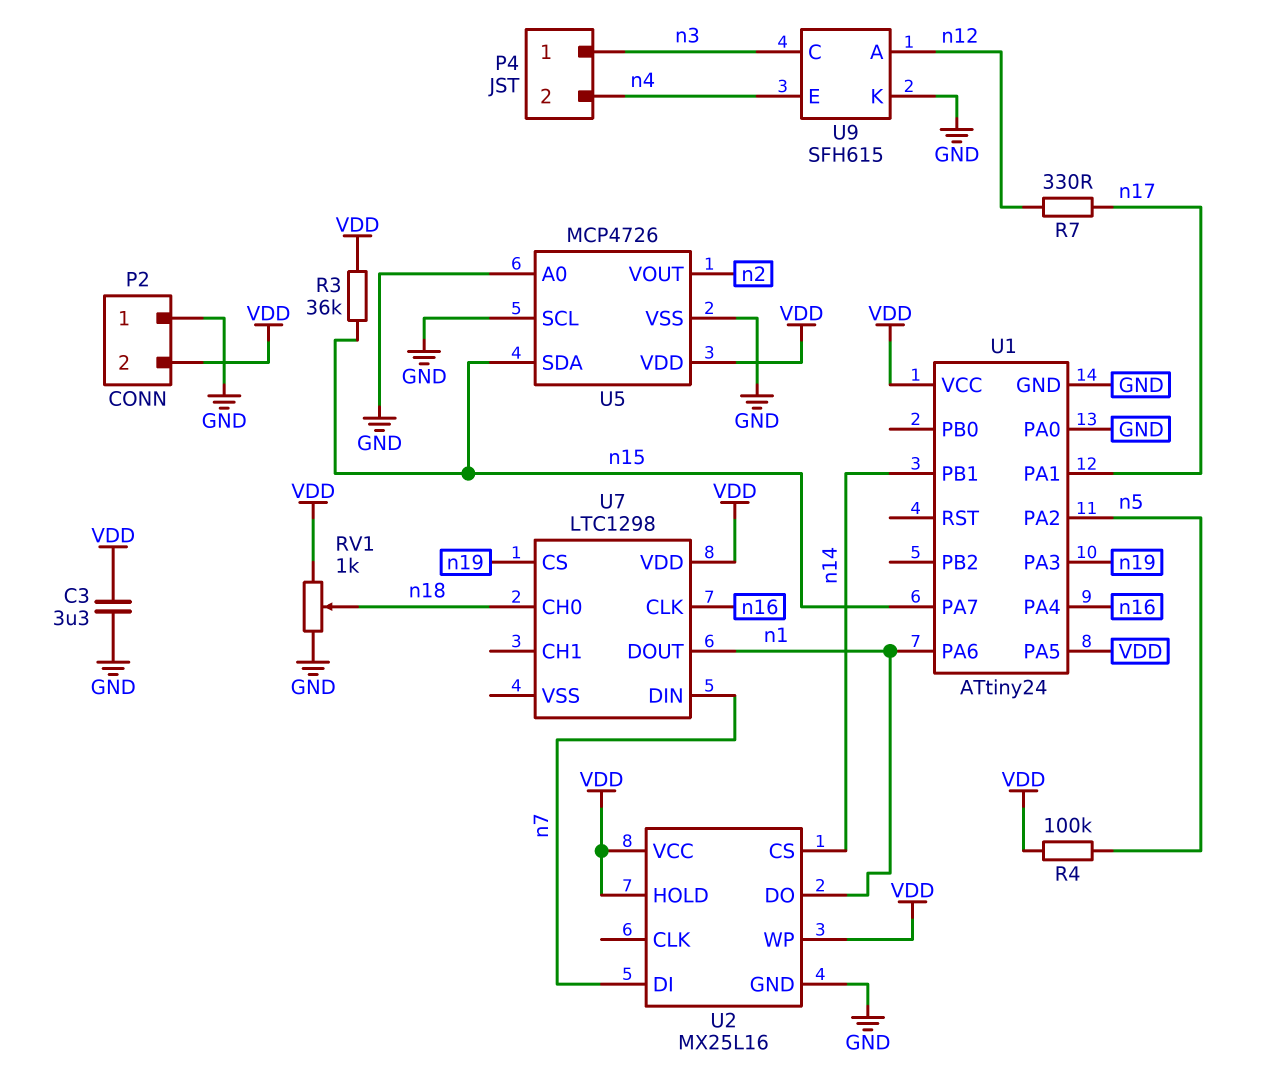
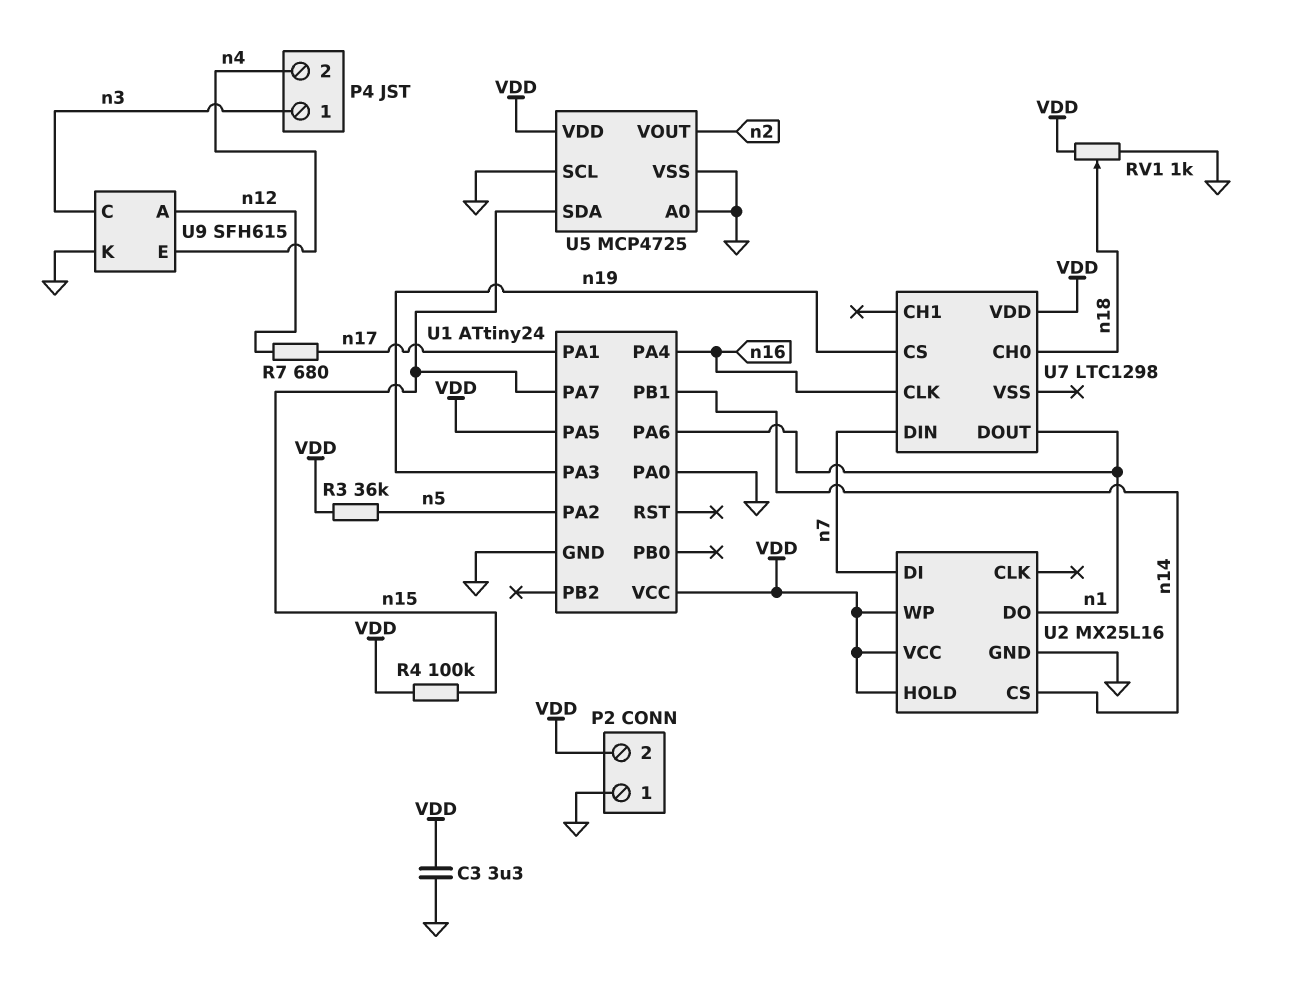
R3: 36k (VDD, n15) -> 36k (VDD, n5)
R4: 100k (VDD, n5) -> 100k (VDD, n15)
R7: 330 (n12, n17) -> 680 (n12, n17)
U5: MCP4726 -> MCP4725

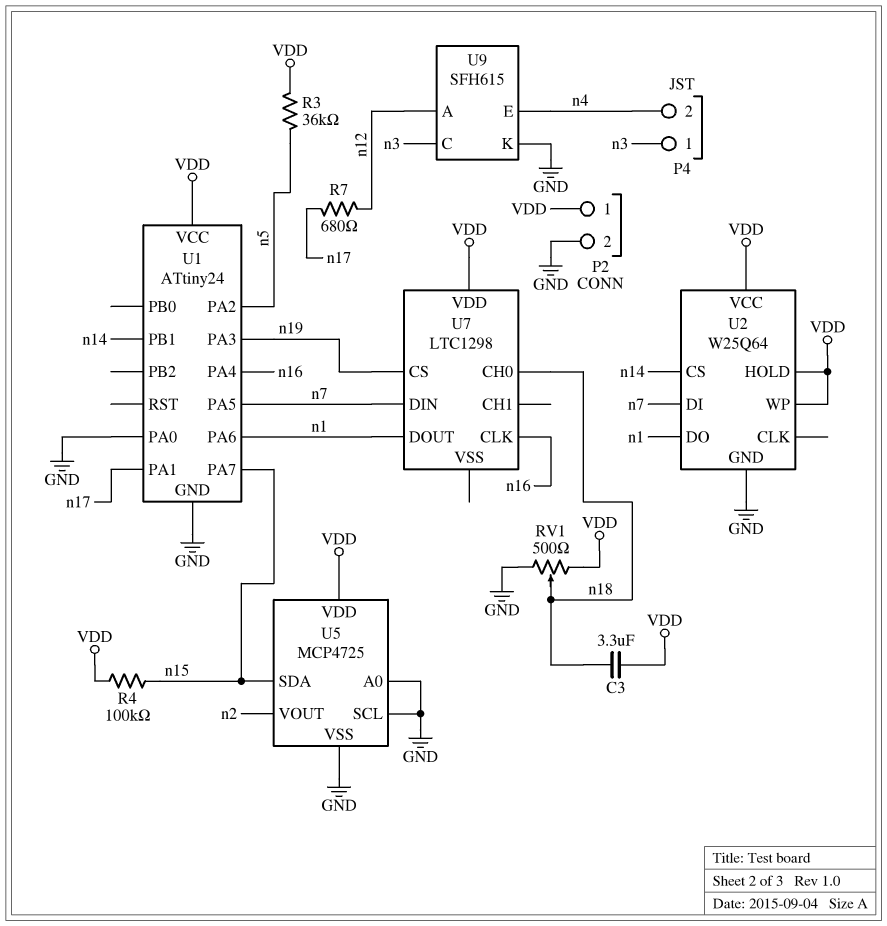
C3: 3.3uF (GND, VDD) -> 3.3uF (VDD, n18)
P2 pin 1: GND -> VDD
P2 pin 2: VDD -> GND
RV1: 1k (GND, VDD, wiper n18) -> 500 (GND, VDD, wiper n18)
U1 pin PA5: VDD -> n7
U2: MX25L16 -> W25Q64

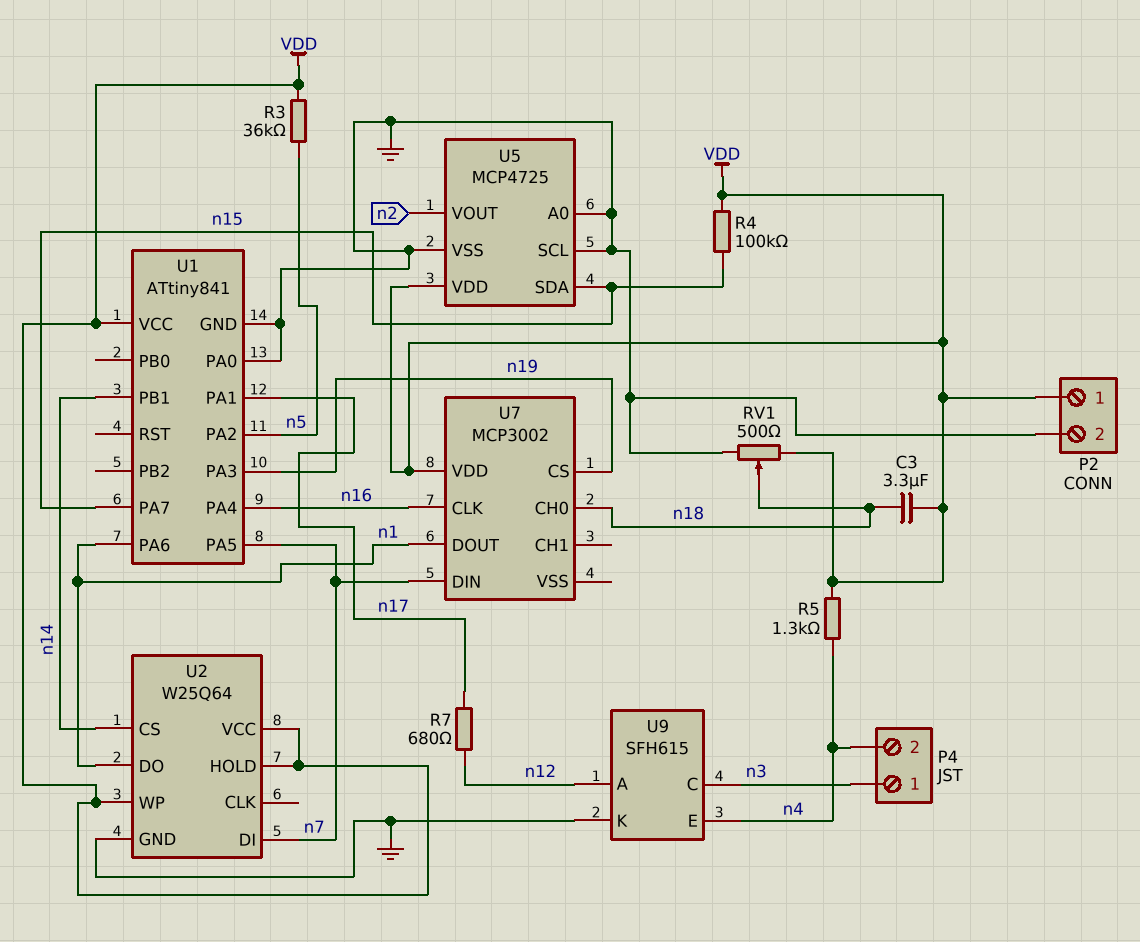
R5: none -> 1.3k (VDD, n4)
U1: ATtiny24 -> ATtiny841
U7: LTC1298 -> MCP3002

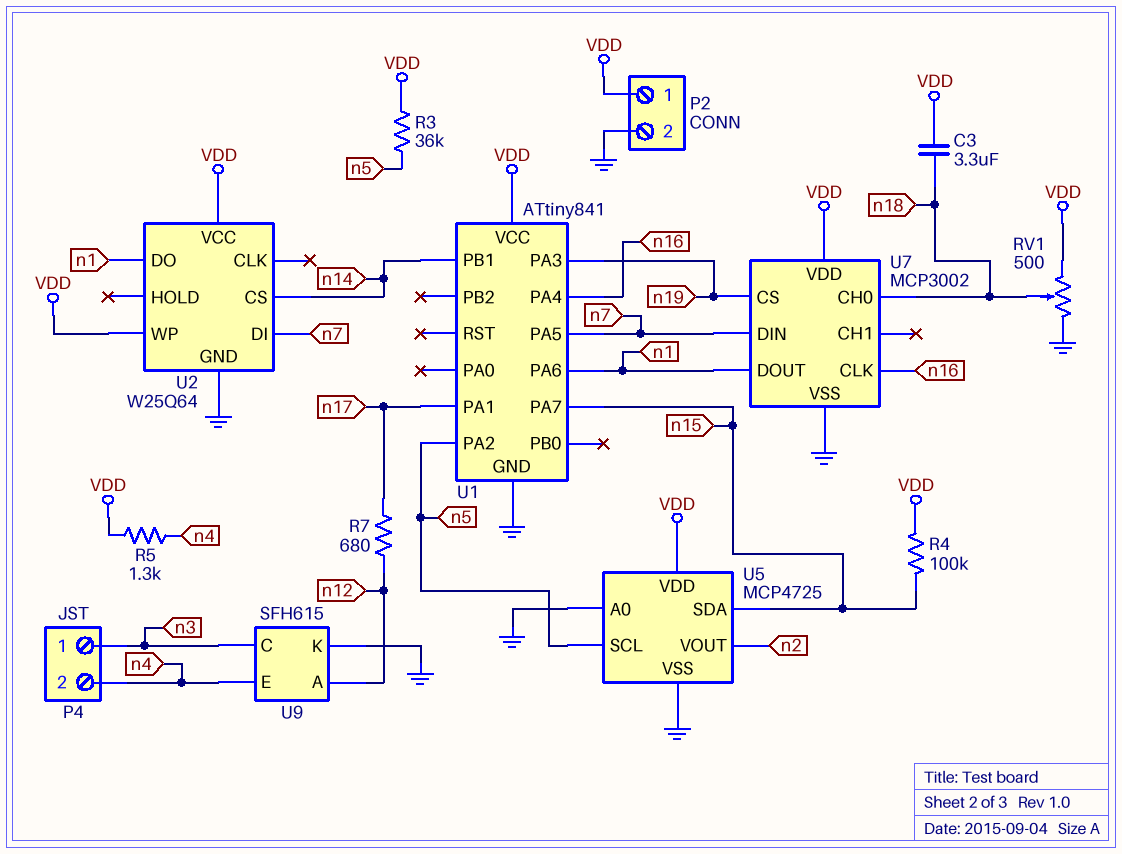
U1 pin PA0: GND -> none
U2 pin HOLD: VDD -> none
U5 pin SCL: GND -> n5
U7 pin VSS: none -> GND

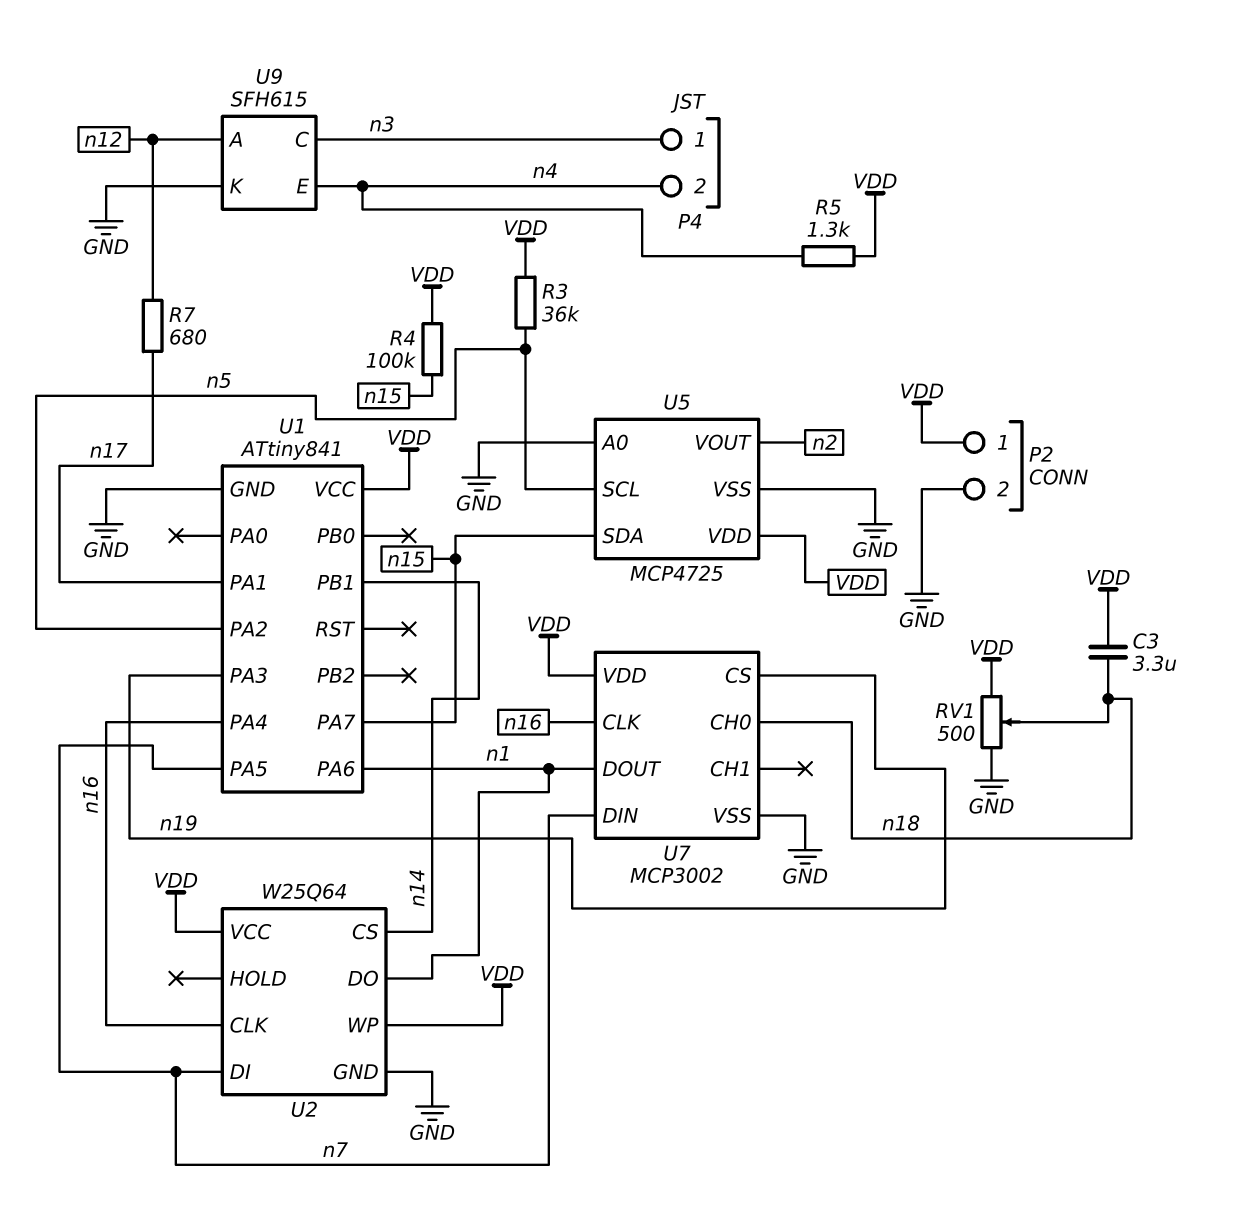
U2 pin CLK: none -> n16

